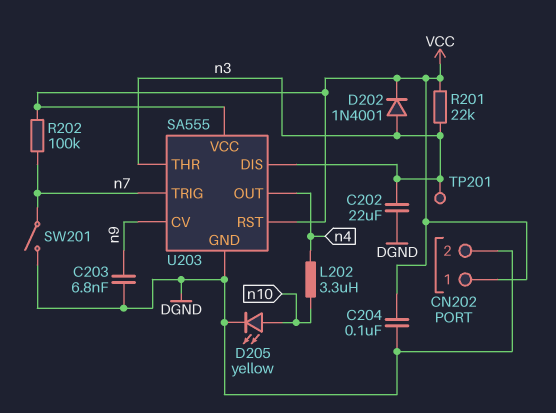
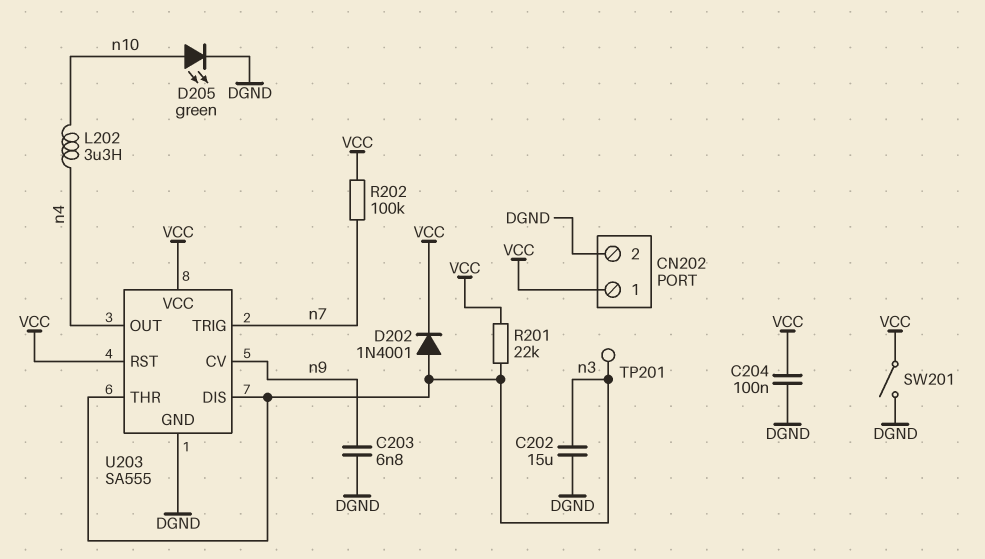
C202: 22uF (DGND, n3) -> 15uF (DGND, n3)
D205: LED yellow (A n10, K DGND) -> LED green (A n10, K DGND)
SW201: switch (DGND, n7) -> switch (DGND, VCC)

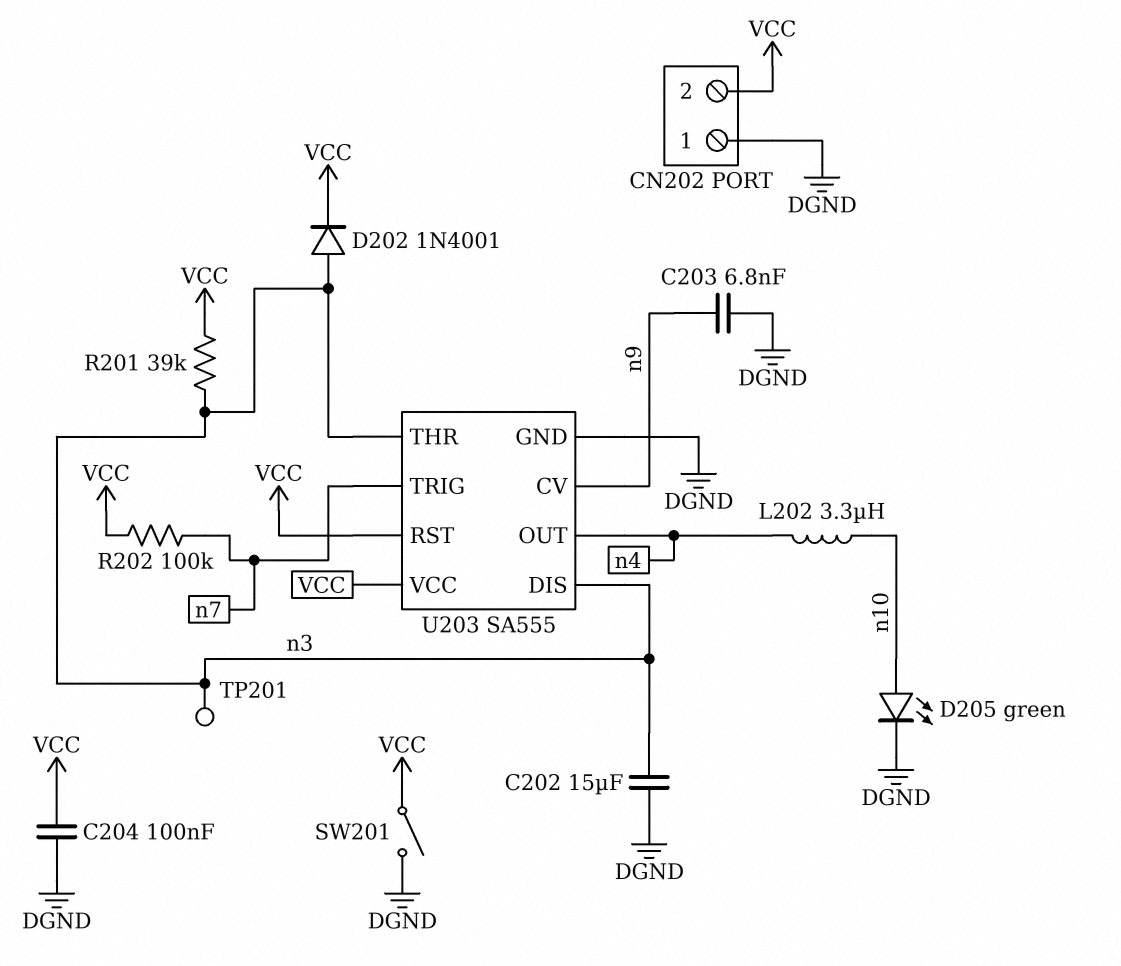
CN202 pin 1: VCC -> DGND
CN202 pin 2: DGND -> VCC
R201: 22k (VCC, n3) -> 39k (VCC, n3)

